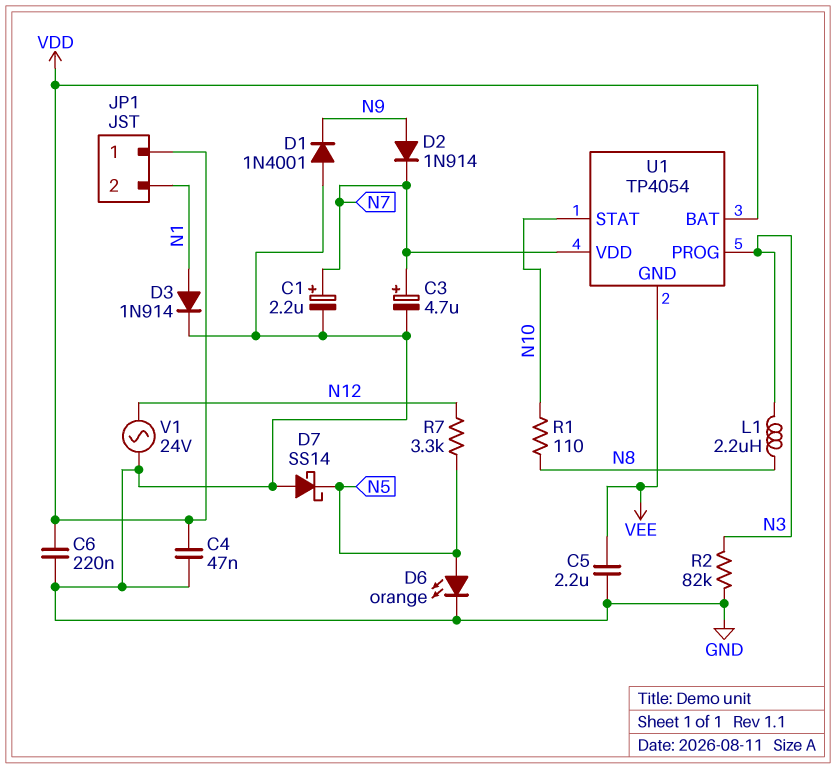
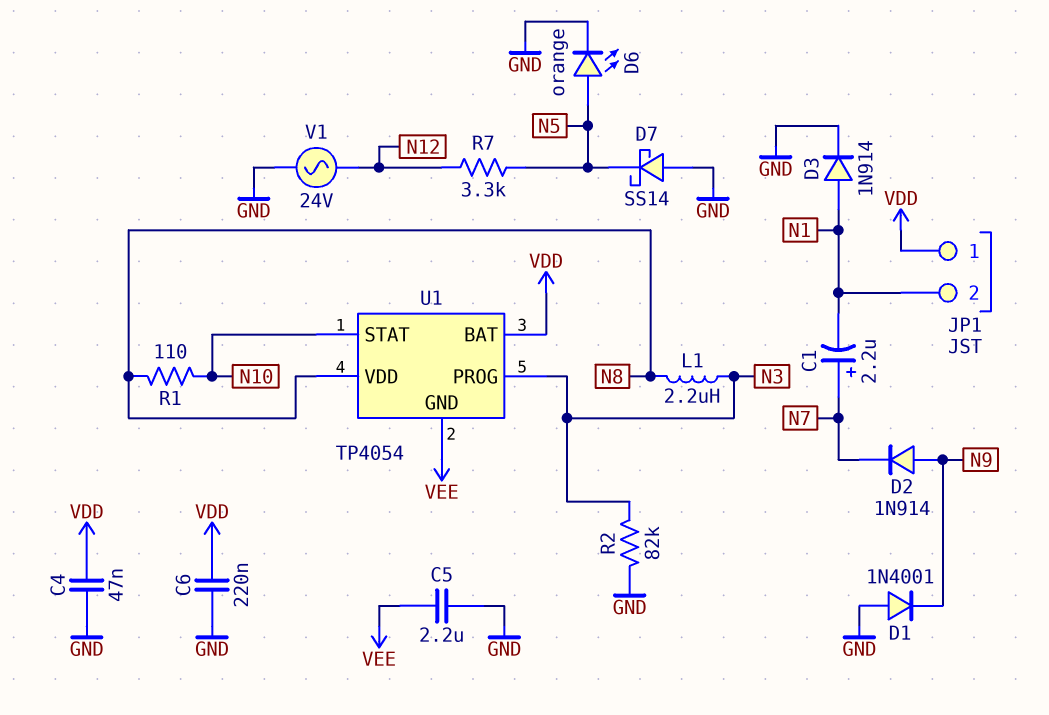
C1: 2.2uF (plus N7, minus GND) -> 2.2uF (plus N7, minus N1)
C3: 4.7uF (plus N7, minus GND) -> none
U1 pin VDD: N7 -> N8

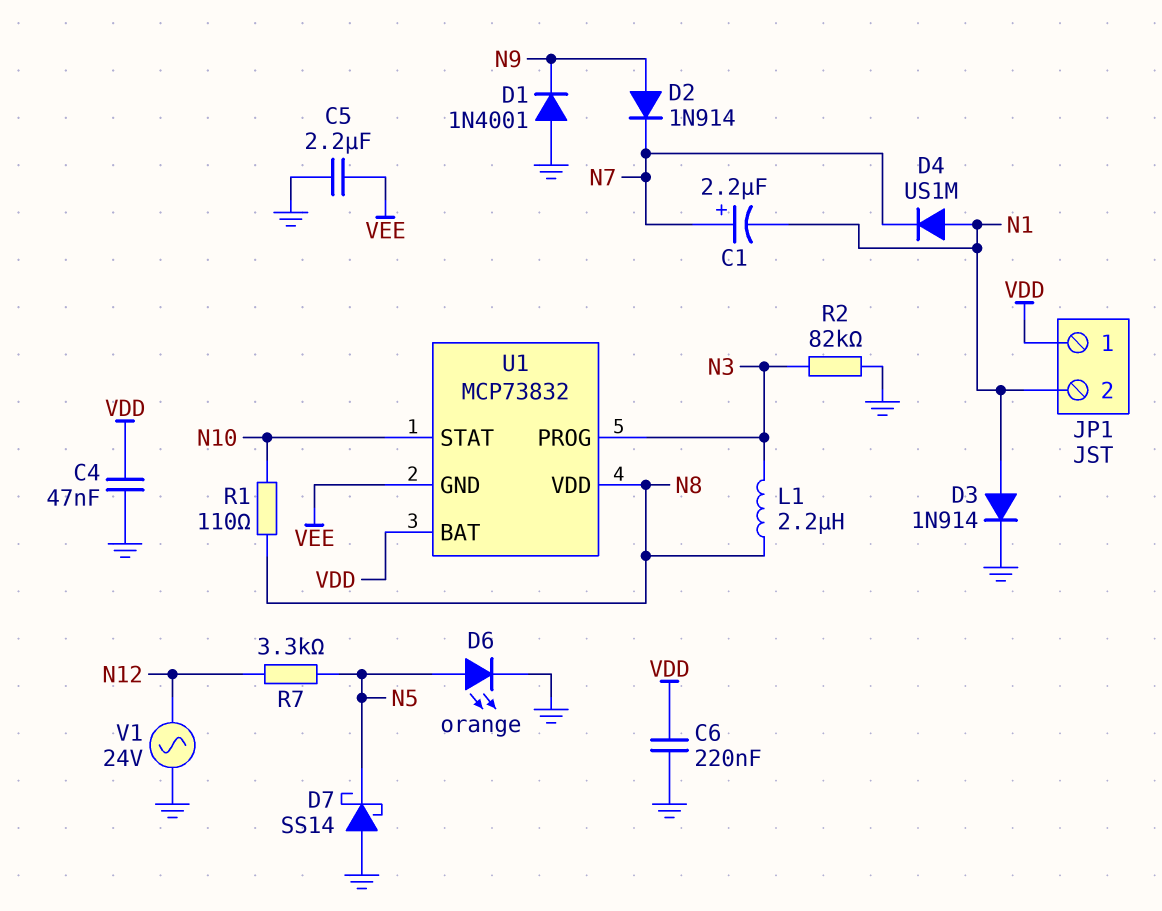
D4: none -> diode US1M (A N1, K N7)
U1: TP4054 -> MCP73832

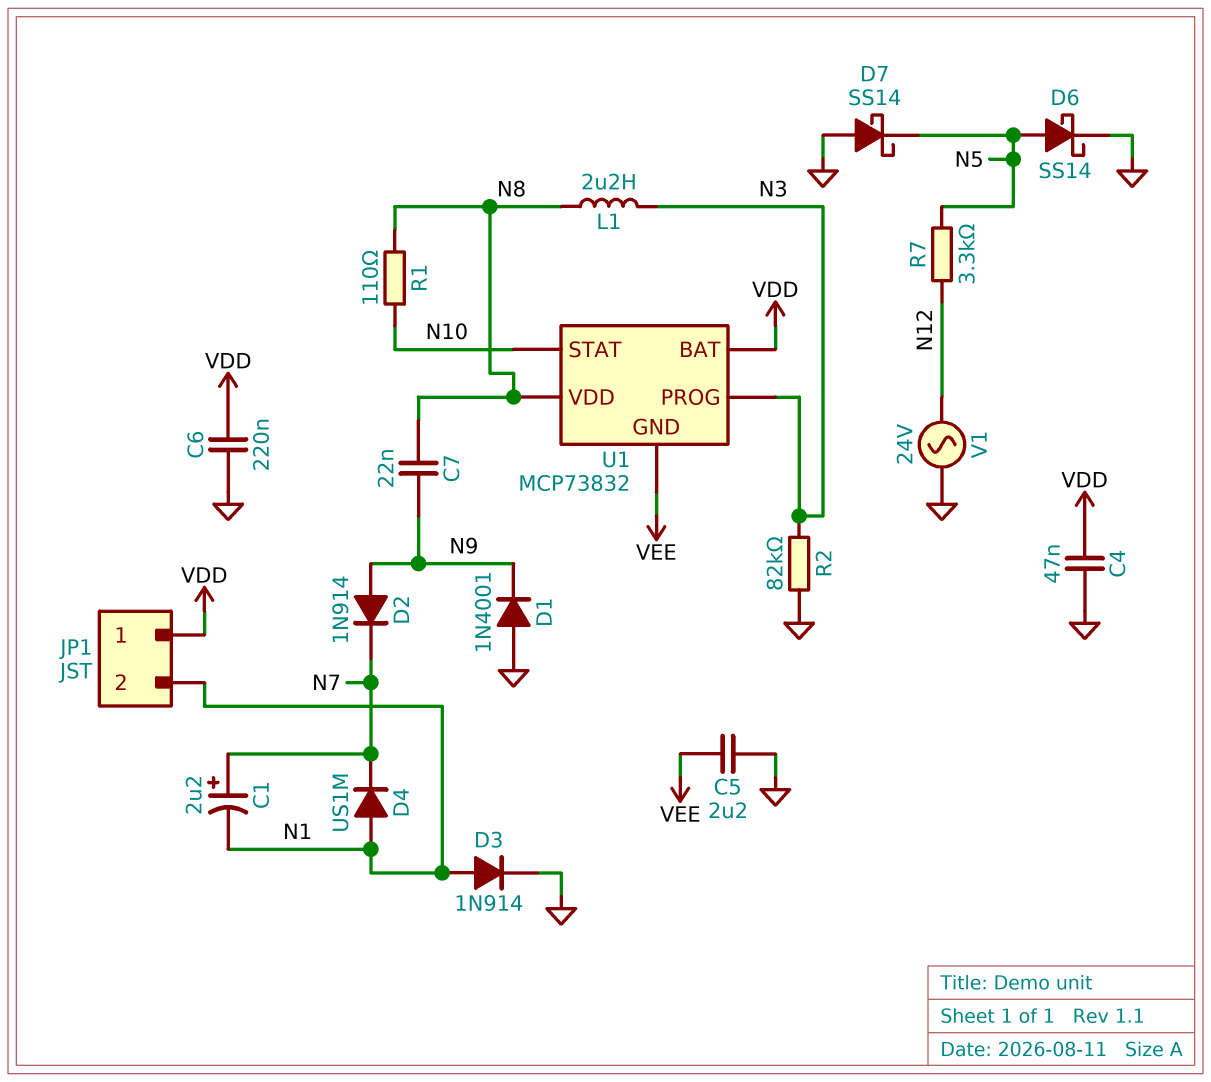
C7: none -> 22nF (N8, N9)
D6: LED orange (A N5, K GND) -> schottky SS14 (A N5, K GND)

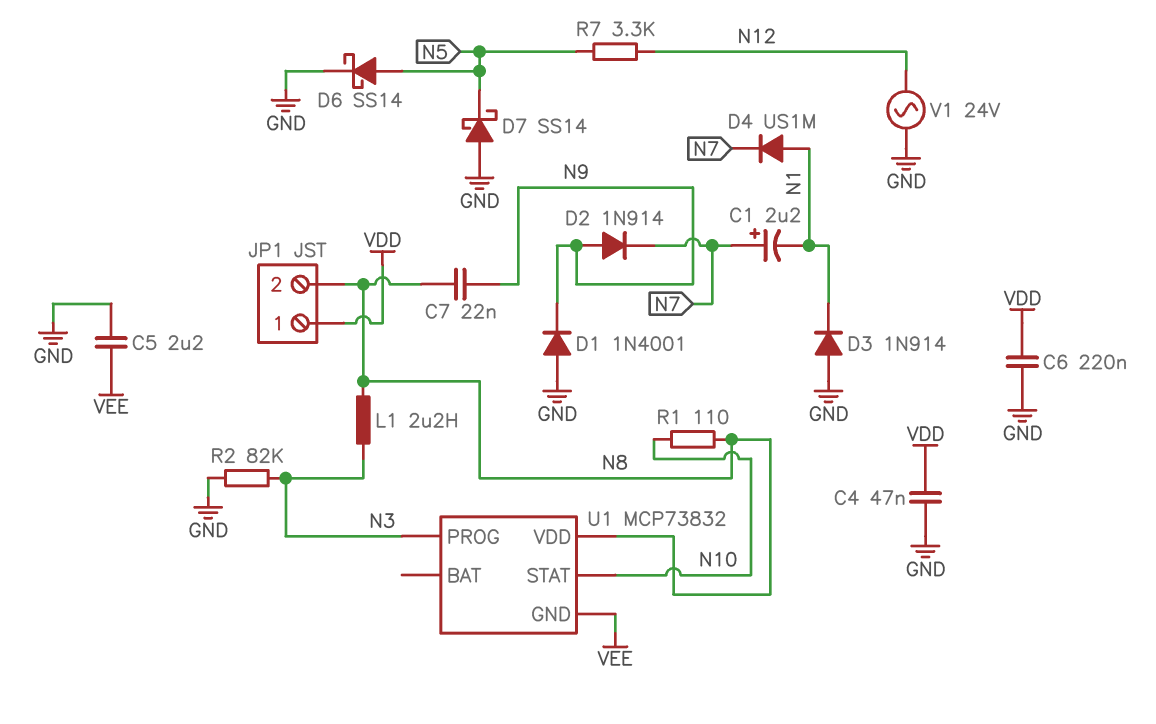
D3: diode 1N914 (A N1, K GND) -> diode 1N914 (A GND, K N1)
JP1 pin 2: N1 -> N8
U1 pin BAT: VDD -> none

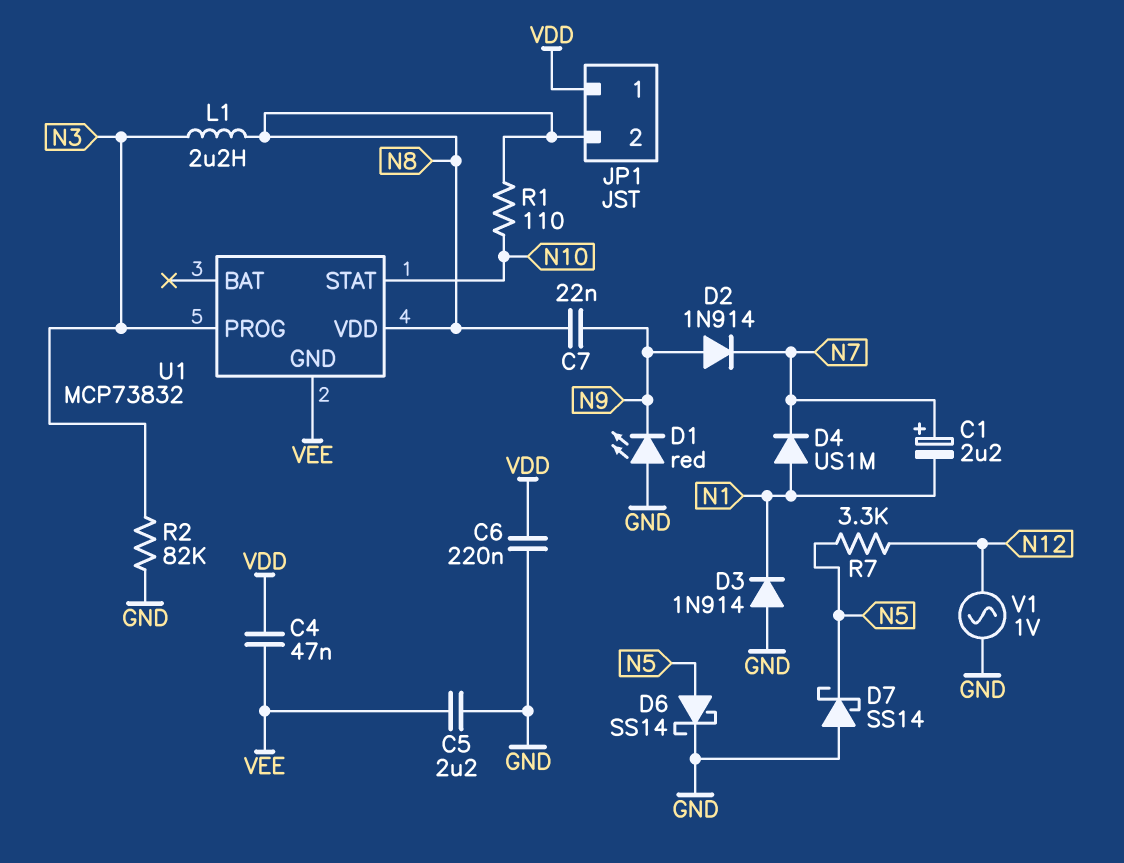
C4: 47nF (GND, VDD) -> 47nF (VDD, VEE)
D1: diode 1N4001 (A GND, K N9) -> LED red (A GND, K N9)
V1: AC 24V (GND, N12) -> AC 1V (GND, N12)

